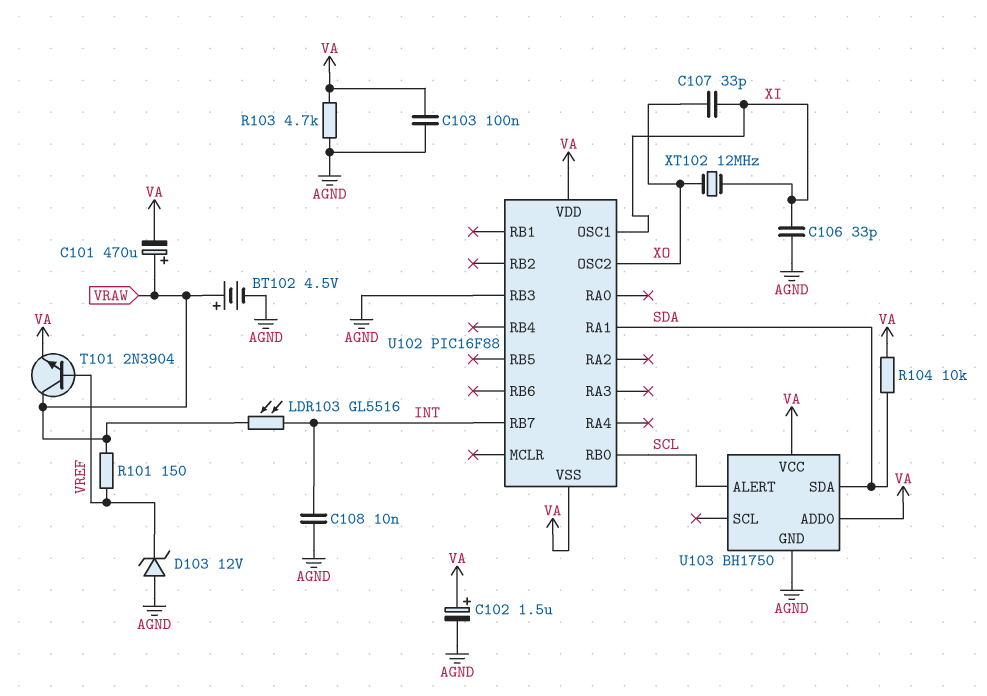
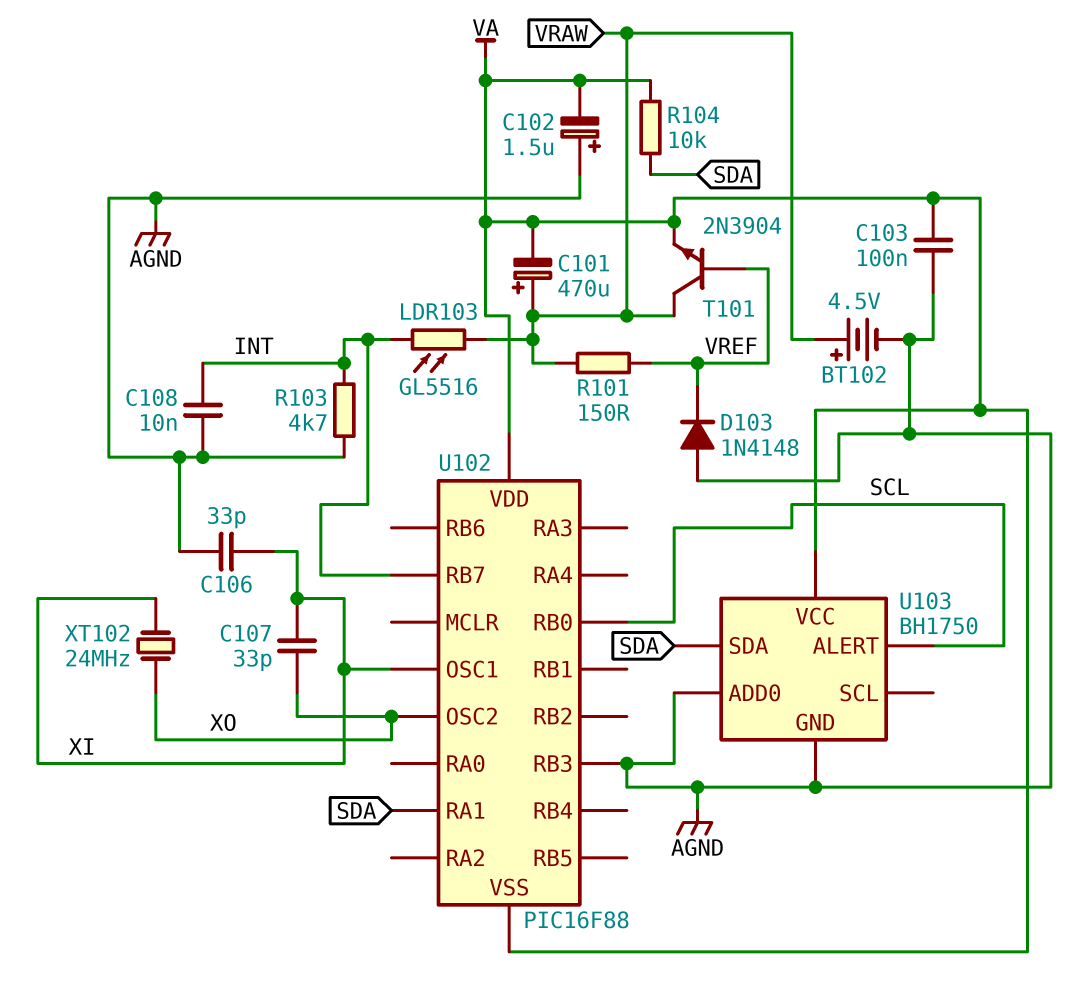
C102: 1.5uF (plus VA, minus AGND) -> 1.5uF (plus AGND, minus VA)
D103: zener 12V (A AGND, K VREF) -> diode 1N4148 (A AGND, K VREF)
R103: 4.7k (AGND, VA) -> 4.7k (AGND, INT)
U103 pin ADD0: VA -> AGND
XT102: 12MHz (XI, XO) -> 24MHz (XI, XO)

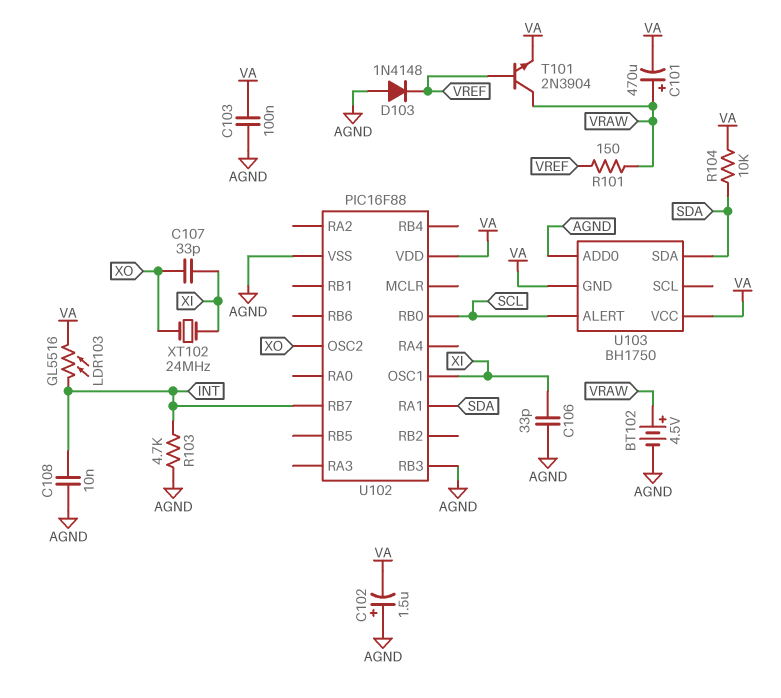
LDR103: GL5516 (INT, VRAW) -> GL5516 (INT, VA)
U102 pin VSS: VA -> AGND
U103 pin GND: AGND -> VA

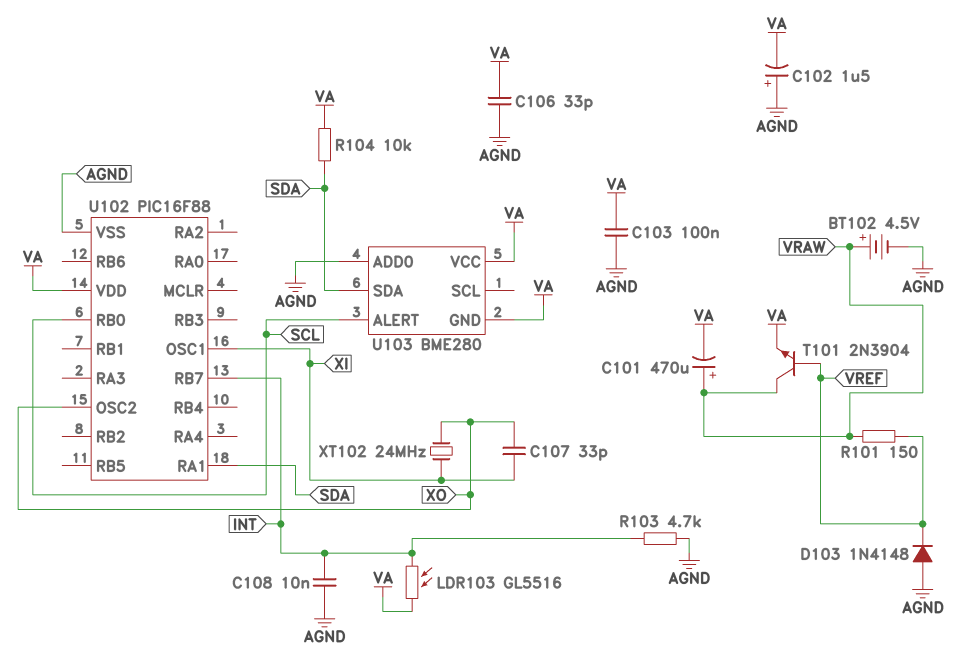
C106: 33pF (AGND, XI) -> 33pF (AGND, VA)
U102 pin RB3: AGND -> none
U103: BH1750 -> BME280

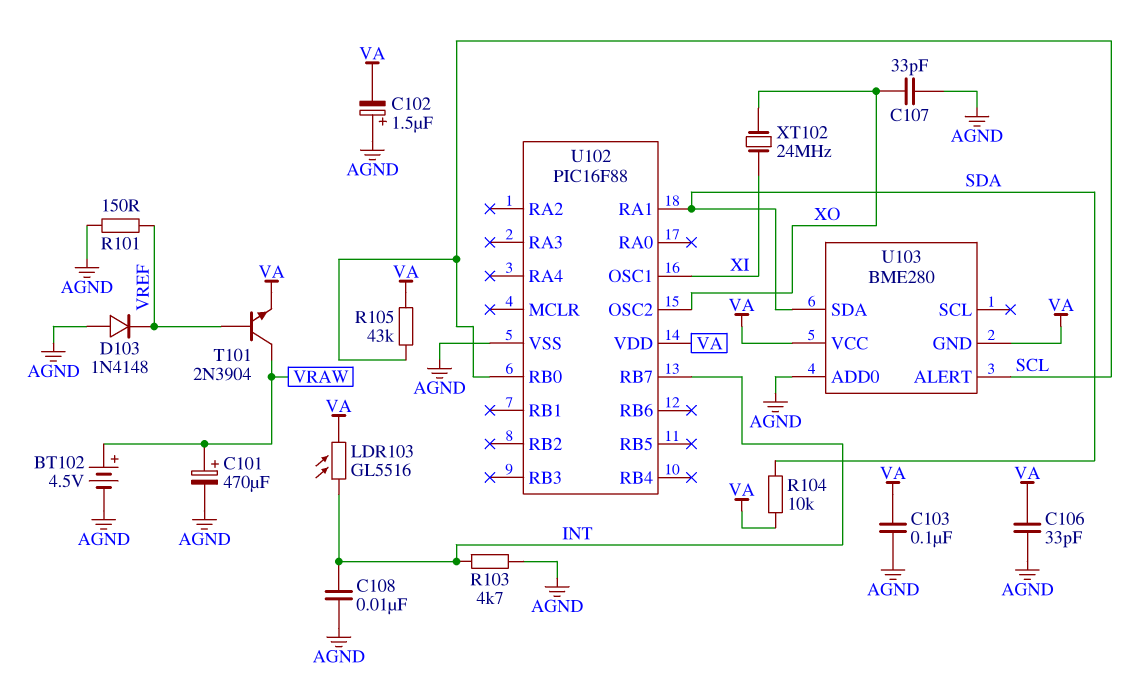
C101: 470uF (plus VRAW, minus VA) -> 470uF (plus VRAW, minus AGND)
C107: 33pF (XI, XO) -> 33pF (AGND, XO)
R101: 150 (VRAW, VREF) -> 150 (AGND, VREF)
R105: none -> 43k (SCL, VA)

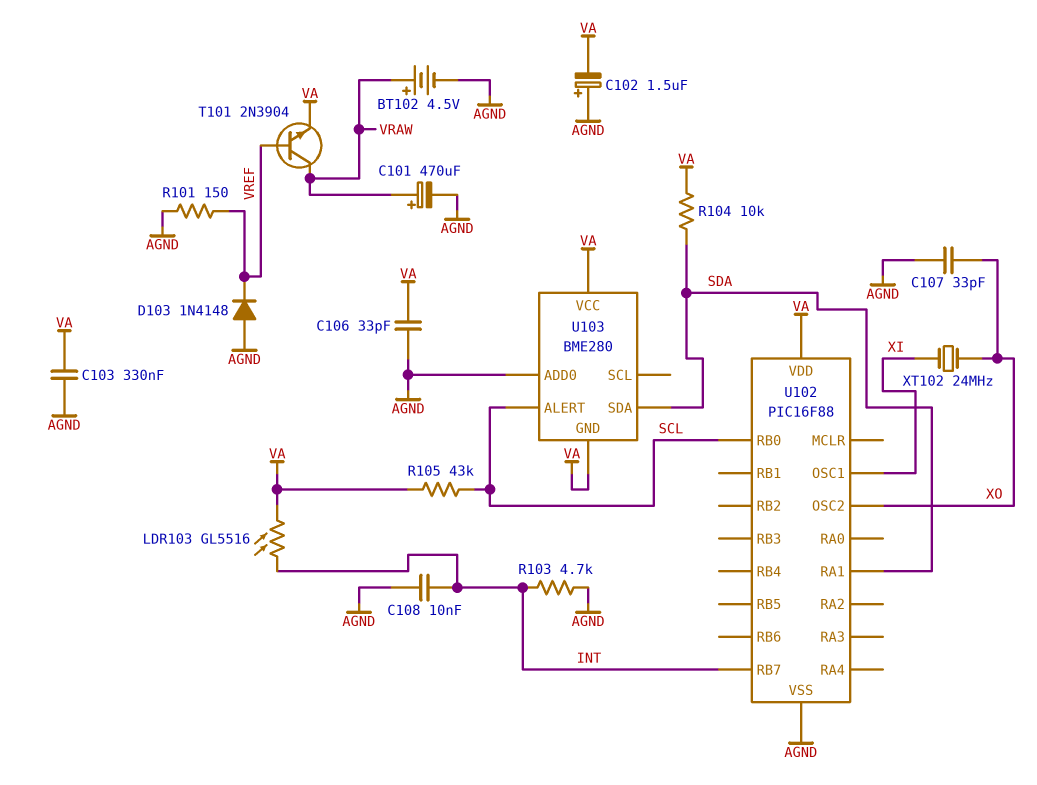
C103: 100nF (AGND, VA) -> 330nF (AGND, VA)

